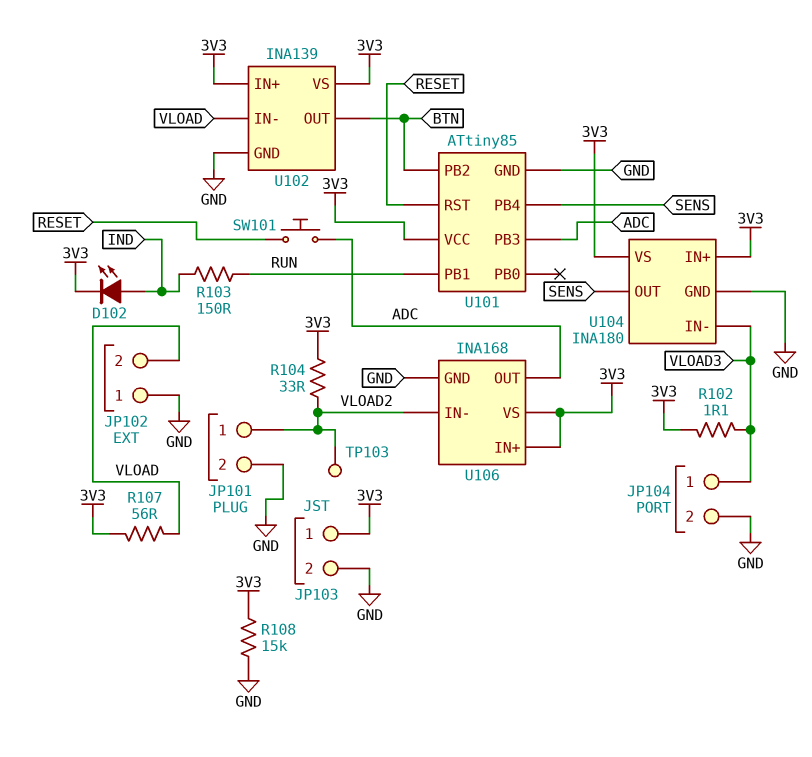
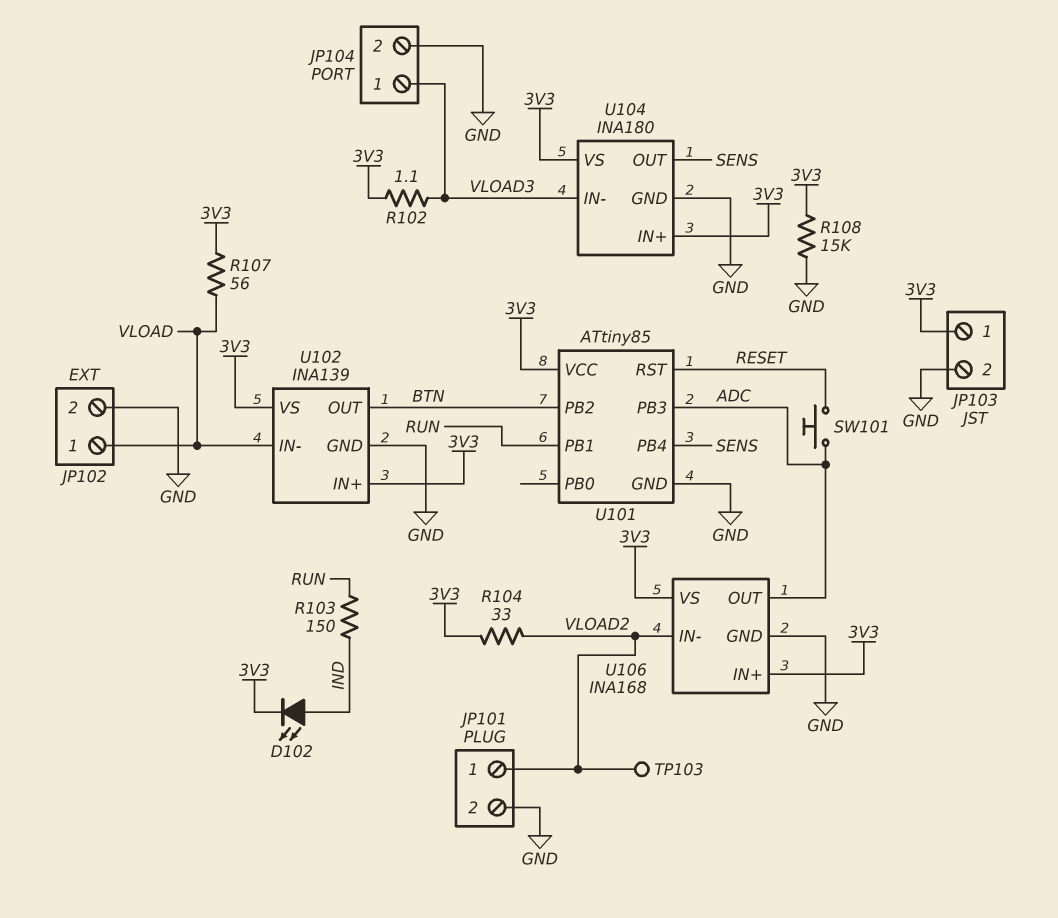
JP102 pin 1: GND -> VLOAD
JP102 pin 2: VLOAD -> GND

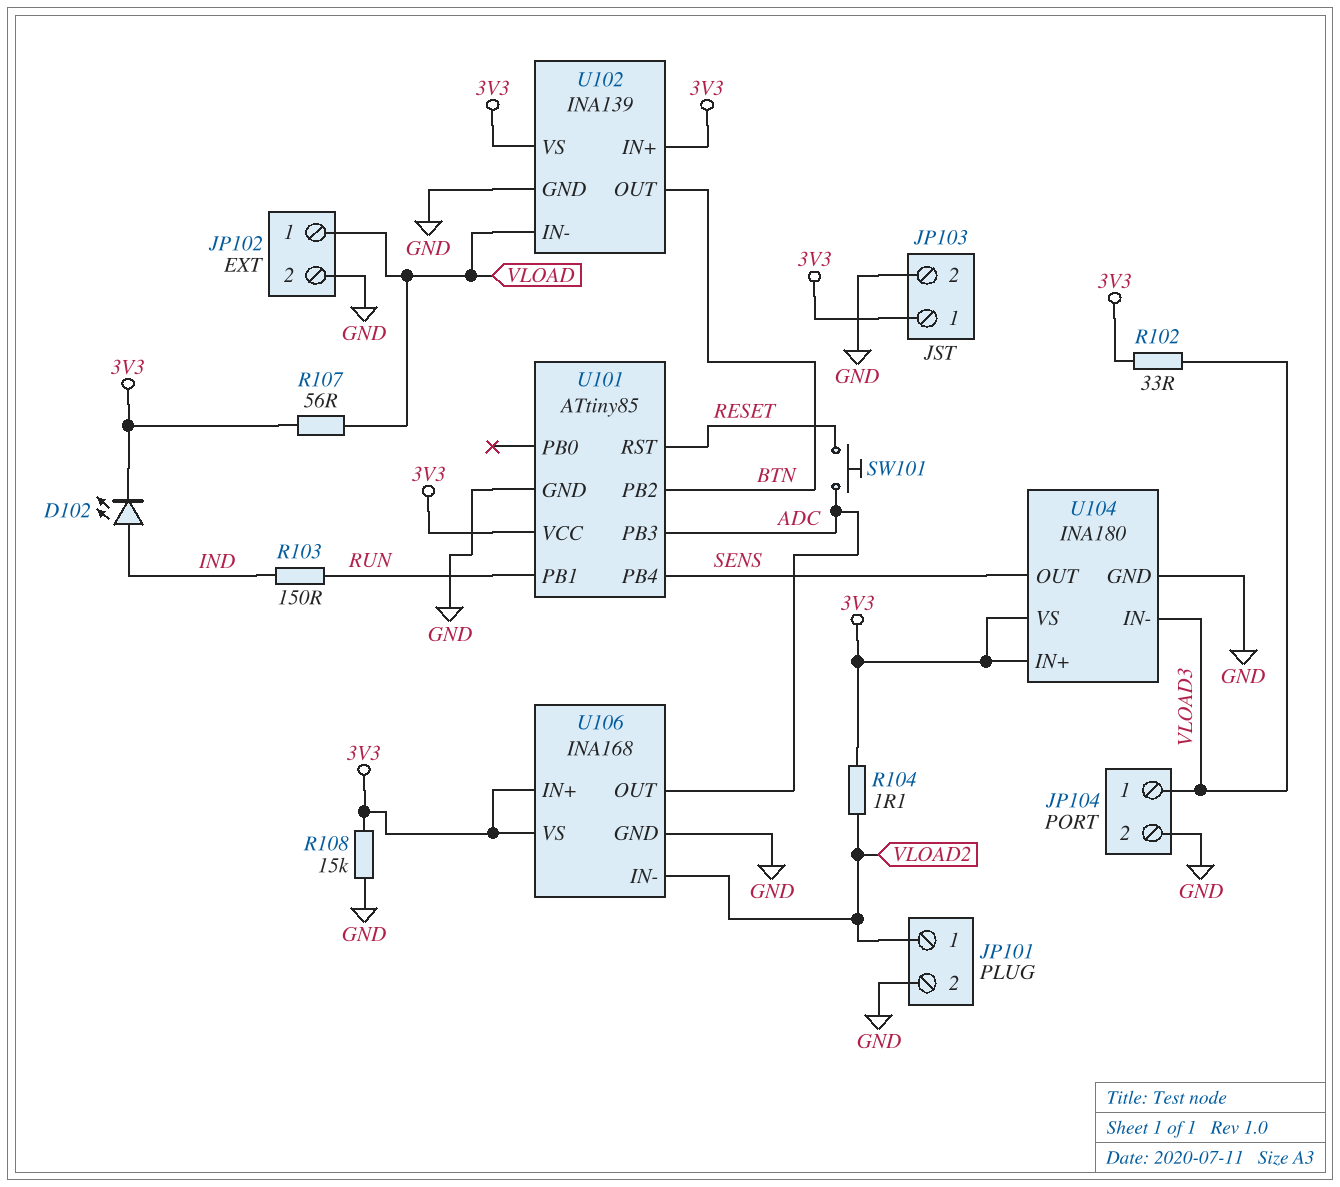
R102: 1.1 (3V3, VLOAD3) -> 33 (3V3, VLOAD3)
R104: 33 (3V3, VLOAD2) -> 1.1 (3V3, VLOAD2)
TP103: test point (VLOAD2) -> none

